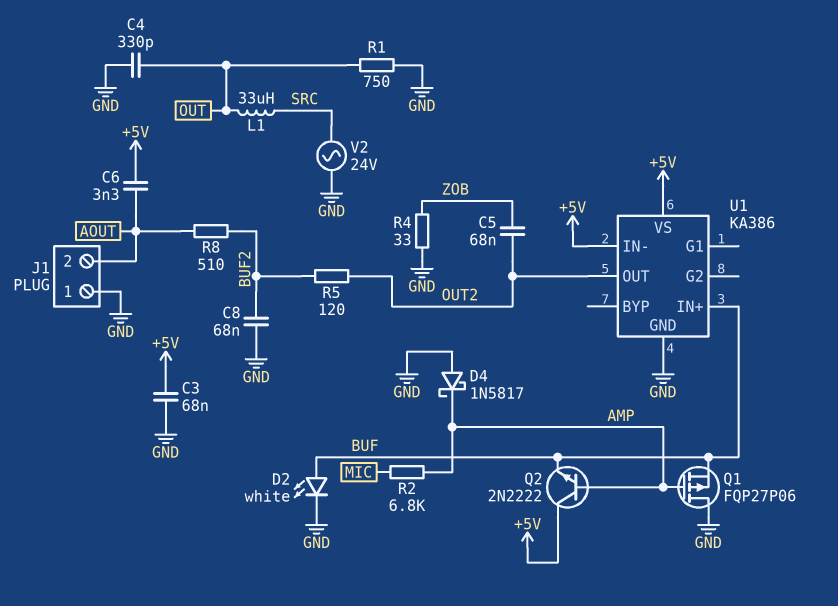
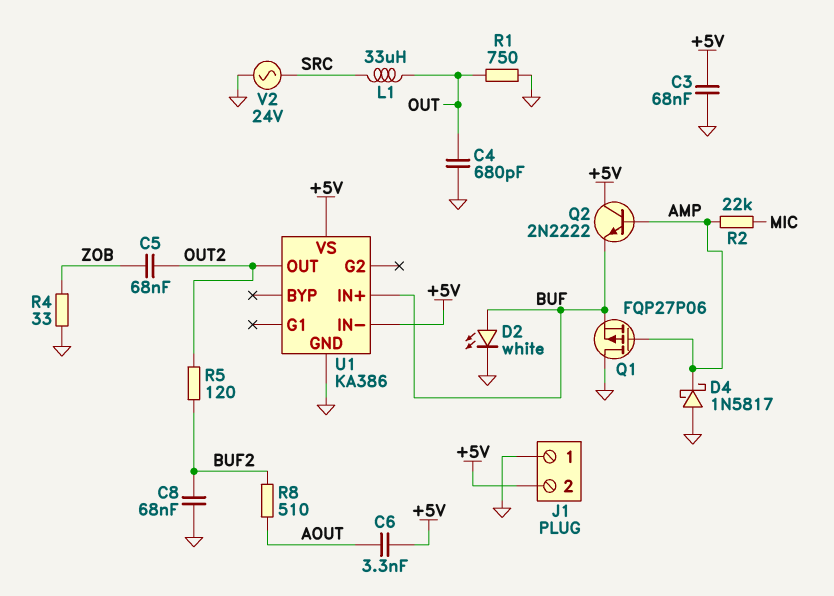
C4: 330pF (GND, OUT) -> 680pF (GND, OUT)
J1 pin 2: AOUT -> +5V
R2: 6.8k (AMP, MIC) -> 22k (AMP, MIC)

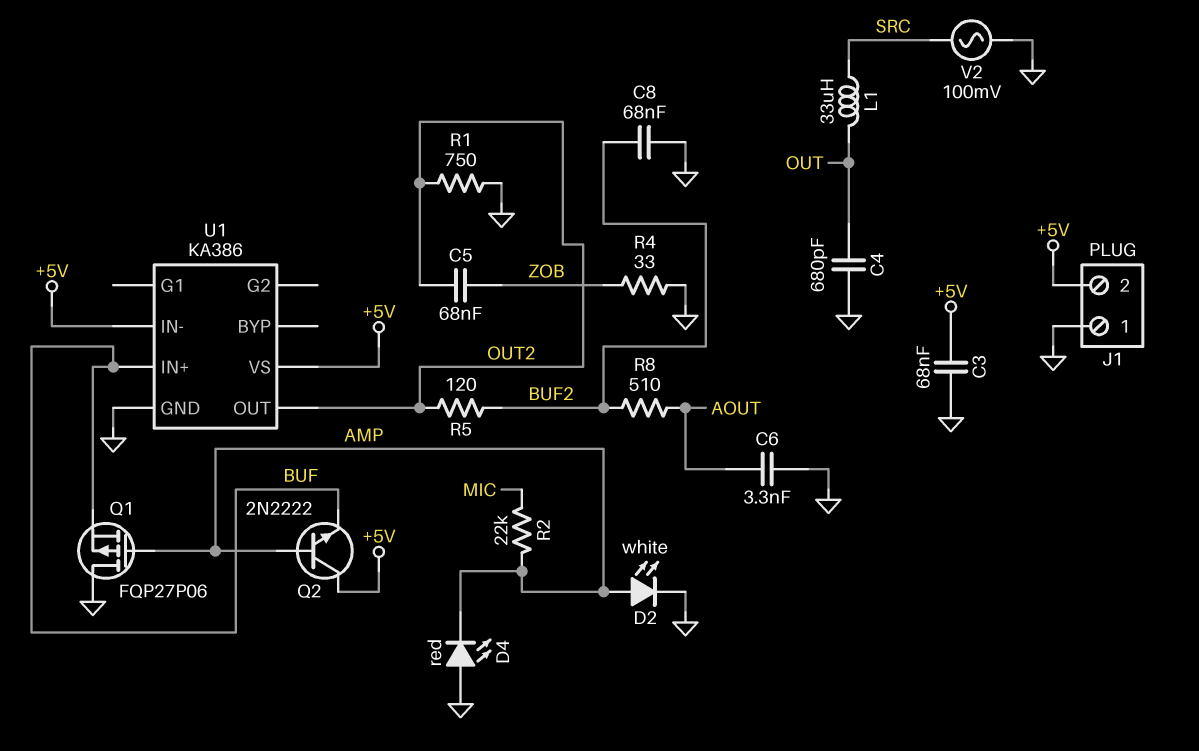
C6: 3.3nF (+5V, AOUT) -> 3.3nF (AOUT, GND)
D2: LED white (A BUF, K GND) -> LED white (A AMP, K GND)
D4: schottky 1N5817 (A GND, K AMP) -> LED red (A GND, K AMP)
R1: 750 (GND, OUT) -> 750 (GND, OUT2)
V2: AC 24V (GND, SRC) -> AC 100mV (GND, SRC)

